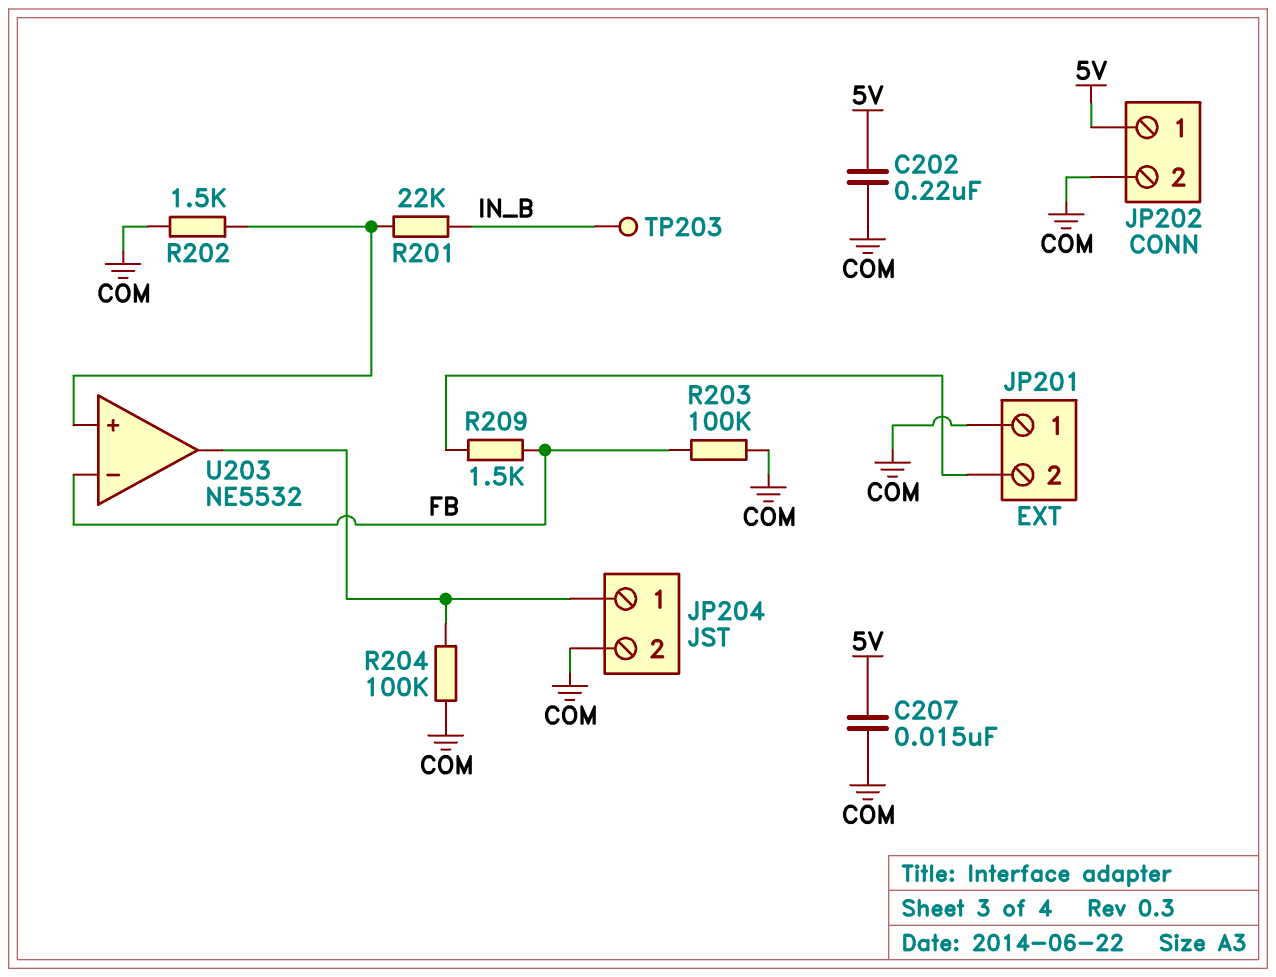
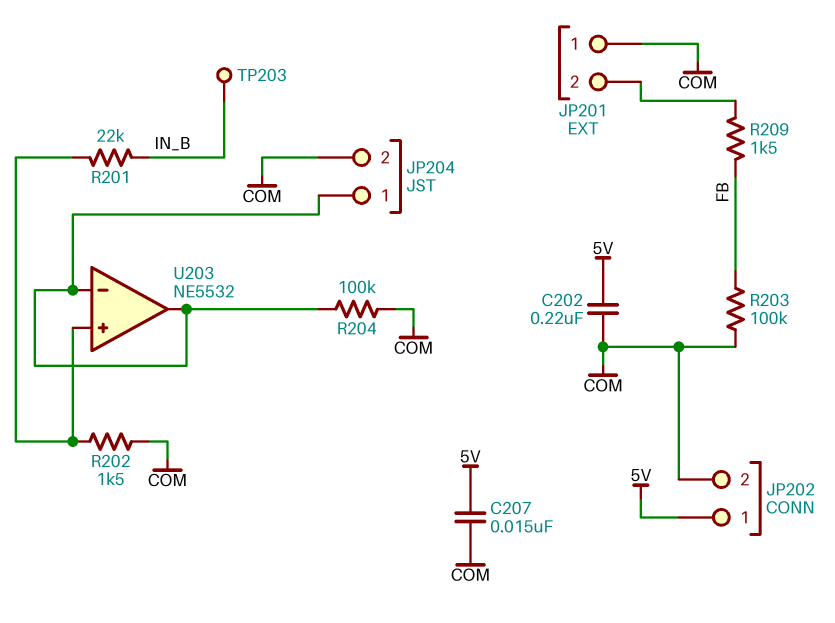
U203 pin in-: FB -> JP204/1

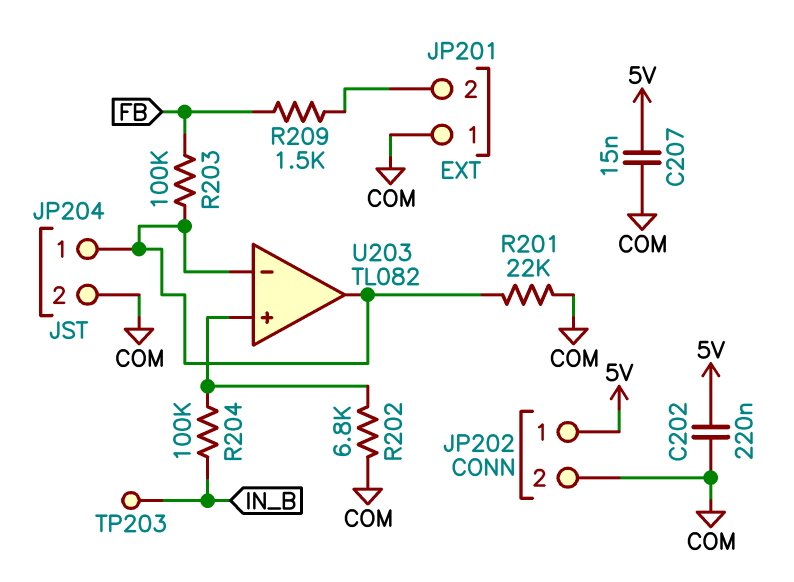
R201: 22k (IN_B, U203/in+) -> 22k (COM, JP204/1)
R202: 1.5k (COM, U203/in+) -> 6.8k (COM, U203/in+)
R203: 100k (COM, FB) -> 100k (FB, JP204/1)
R204: 100k (COM, JP204/1) -> 100k (IN_B, U203/in+)
U203: NE5532 -> TL082

